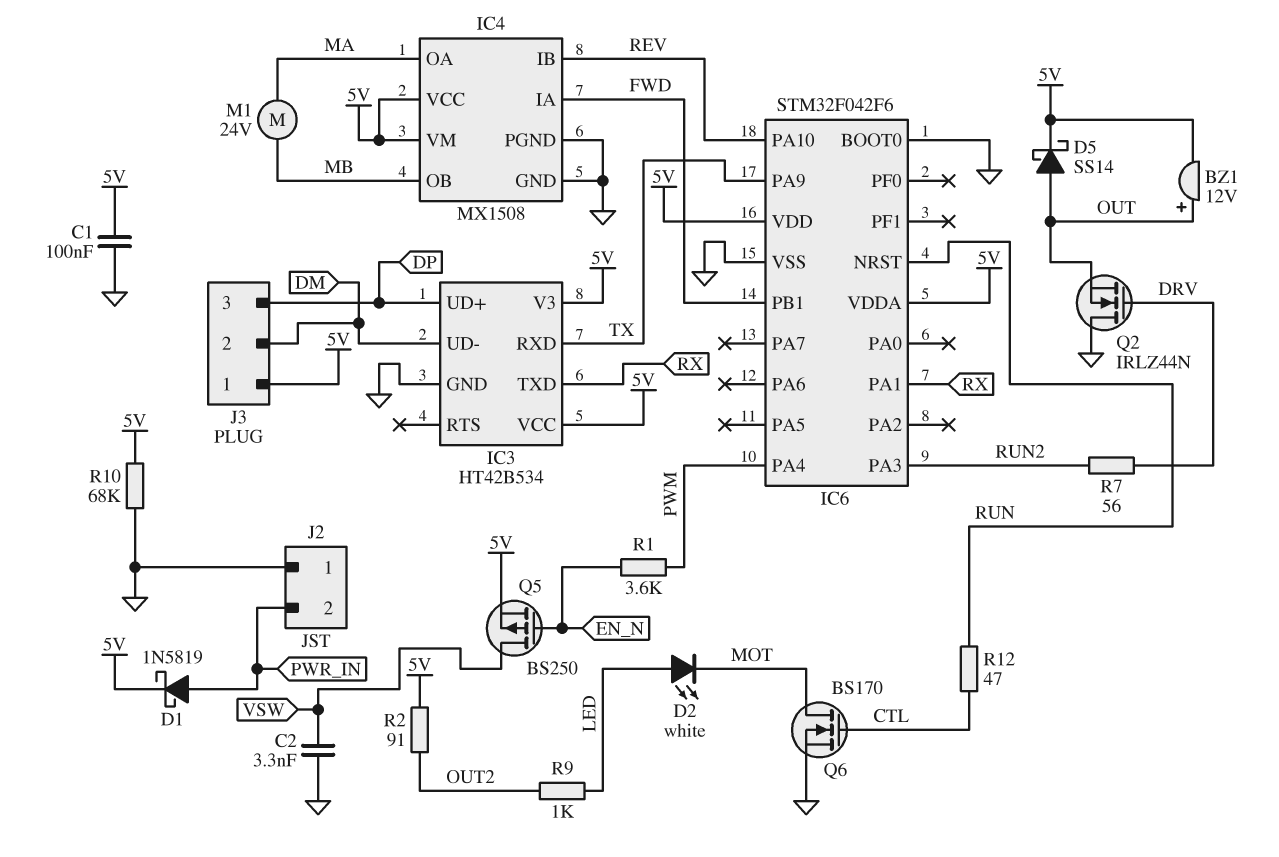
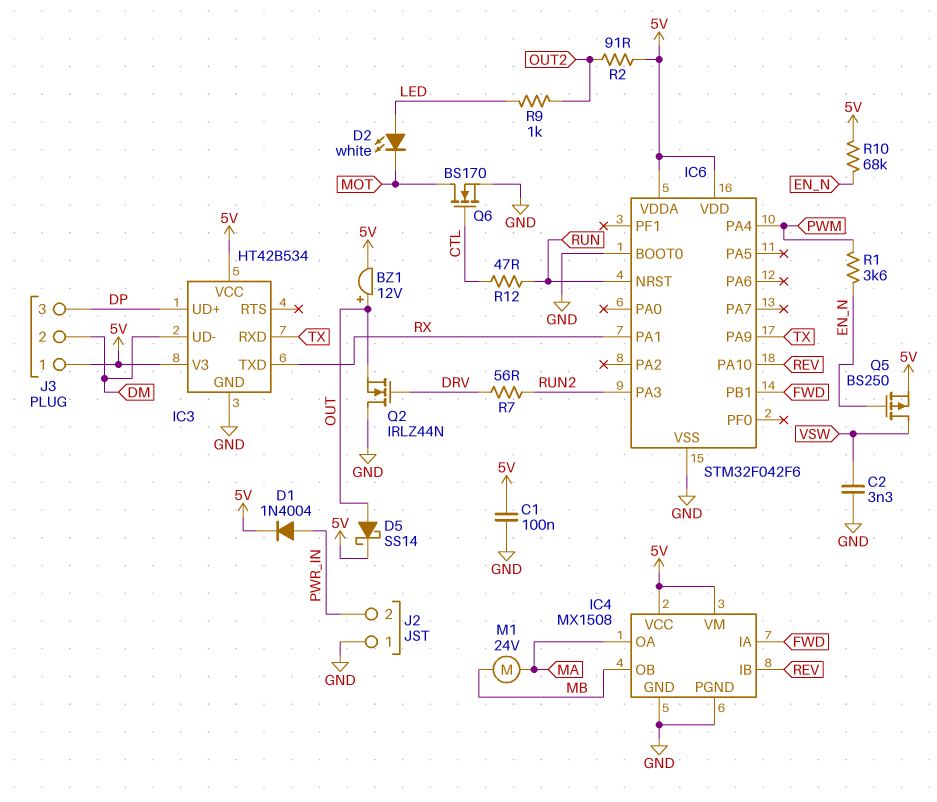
D1: schottky 1N5819 (A PWR_IN, K 5V) -> diode 1N4004 (A PWR_IN, K 5V)
R10: 68k (5V, GND) -> 68k (5V, EN_N)

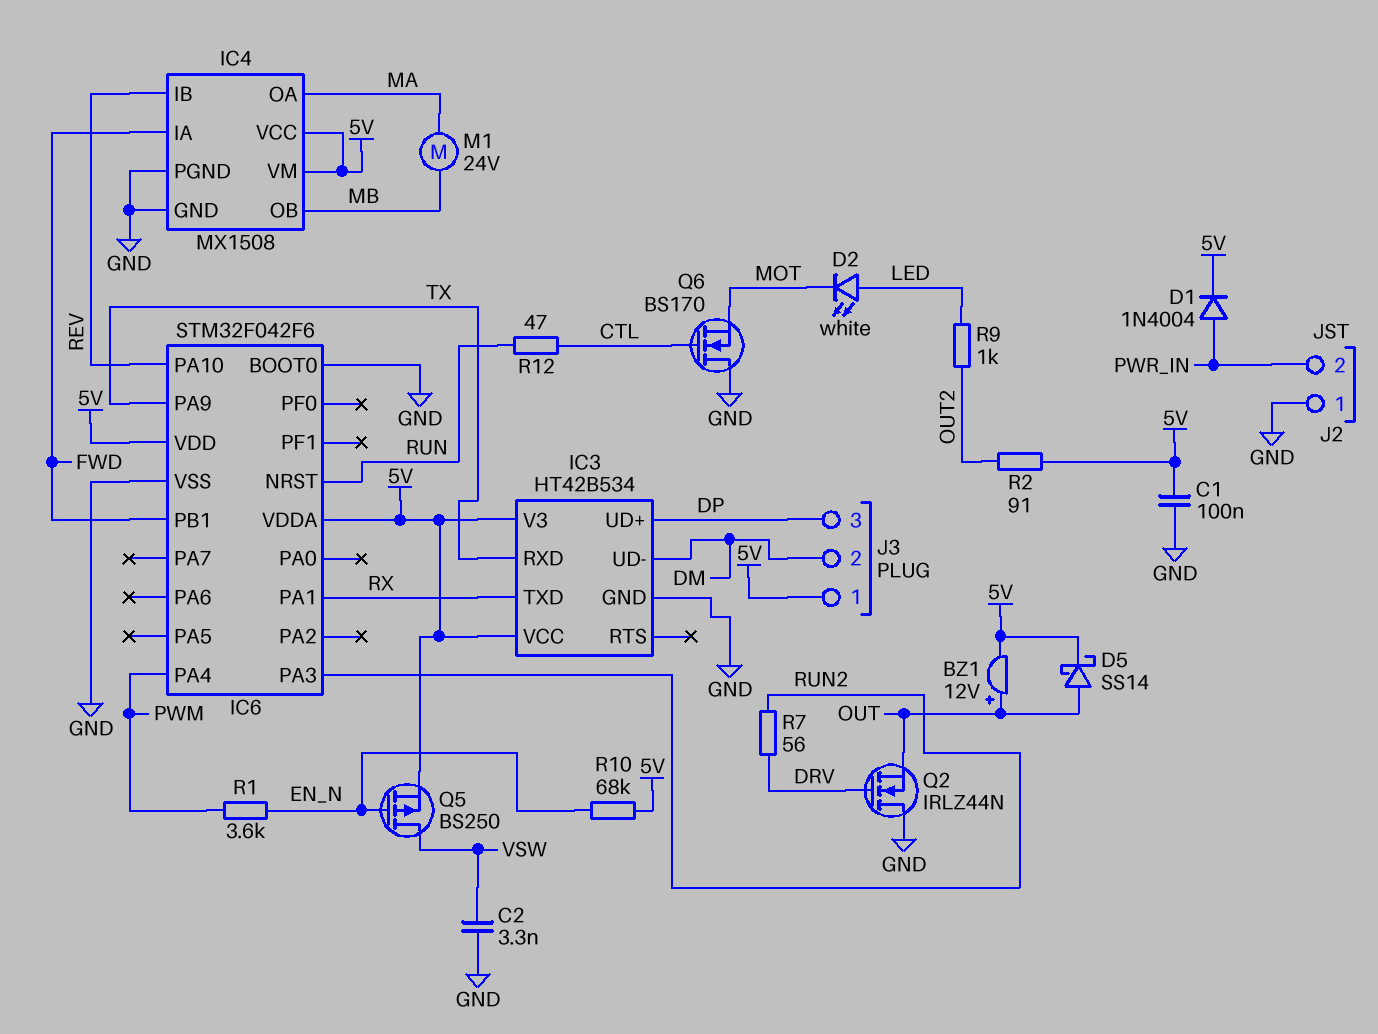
Q6: NMOS BS170 (G CTL, D MOT, S GND) -> NMOS BS170 (G CTL, D GND, S MOT)

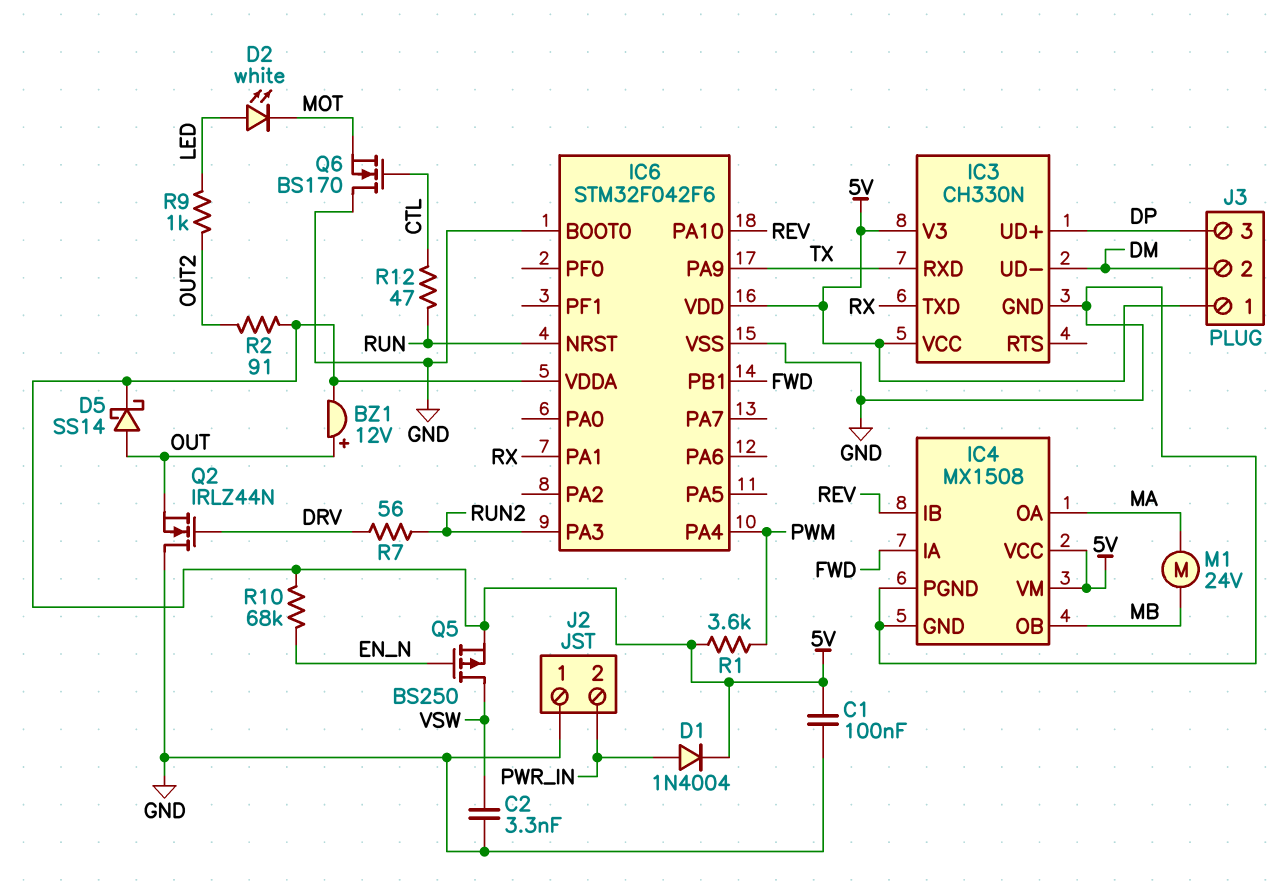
IC3: HT42B534 -> CH330N
R1: 3.6k (EN_N, PWM) -> 3.6k (5V, PWM)

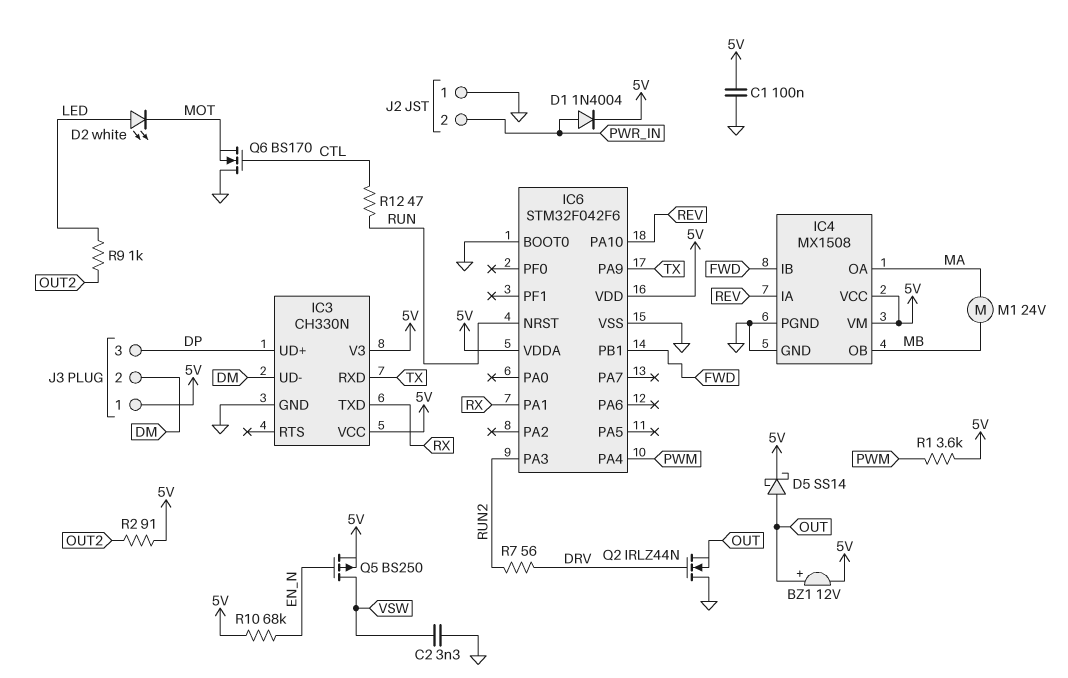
IC4 pin IA: FWD -> REV
IC4 pin IB: REV -> FWD

